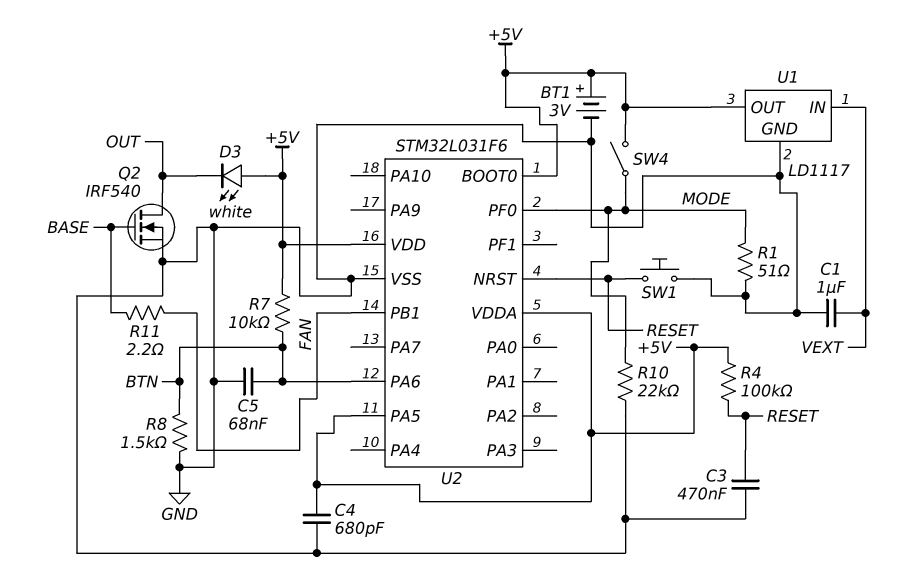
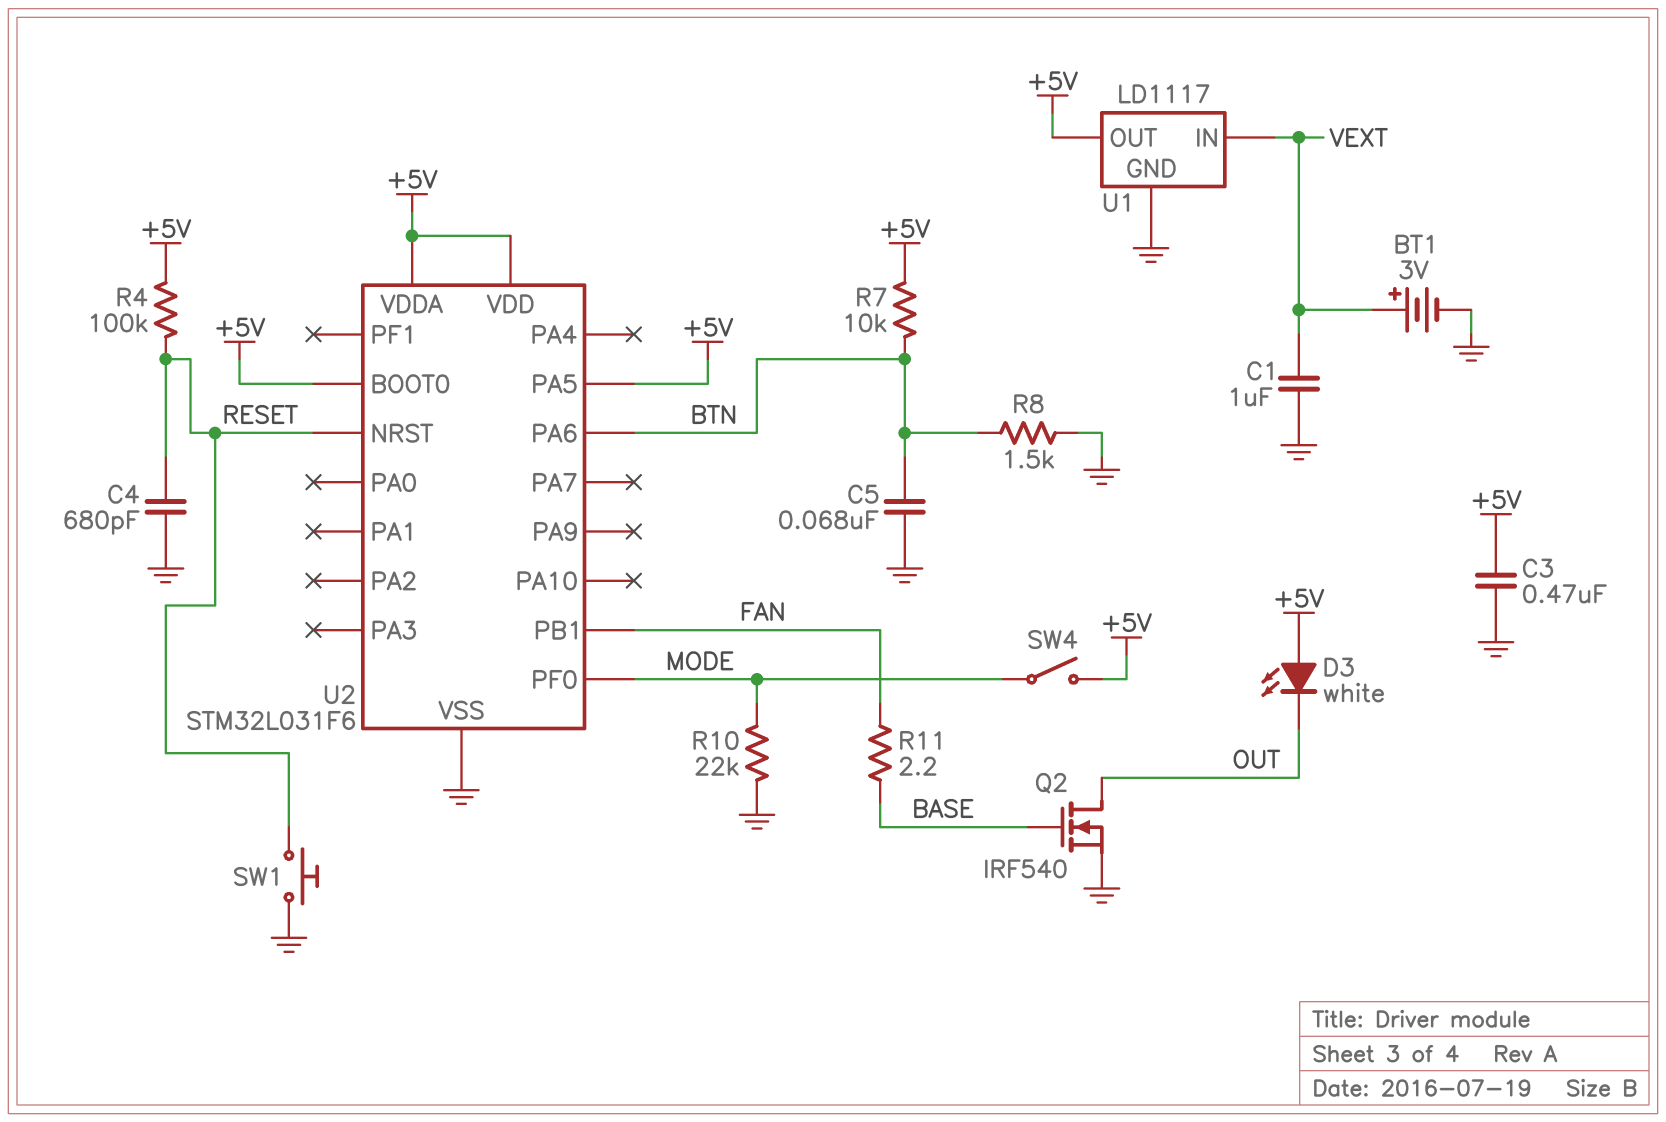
BT1: 3V (plus +5V, minus GND) -> 3V (plus VEXT, minus GND)
C3: 470nF (GND, RESET) -> 470nF (+5V, GND)
C4: 680pF (+5V, GND) -> 680pF (GND, RESET)
R1: 51 (GND, MODE) -> none

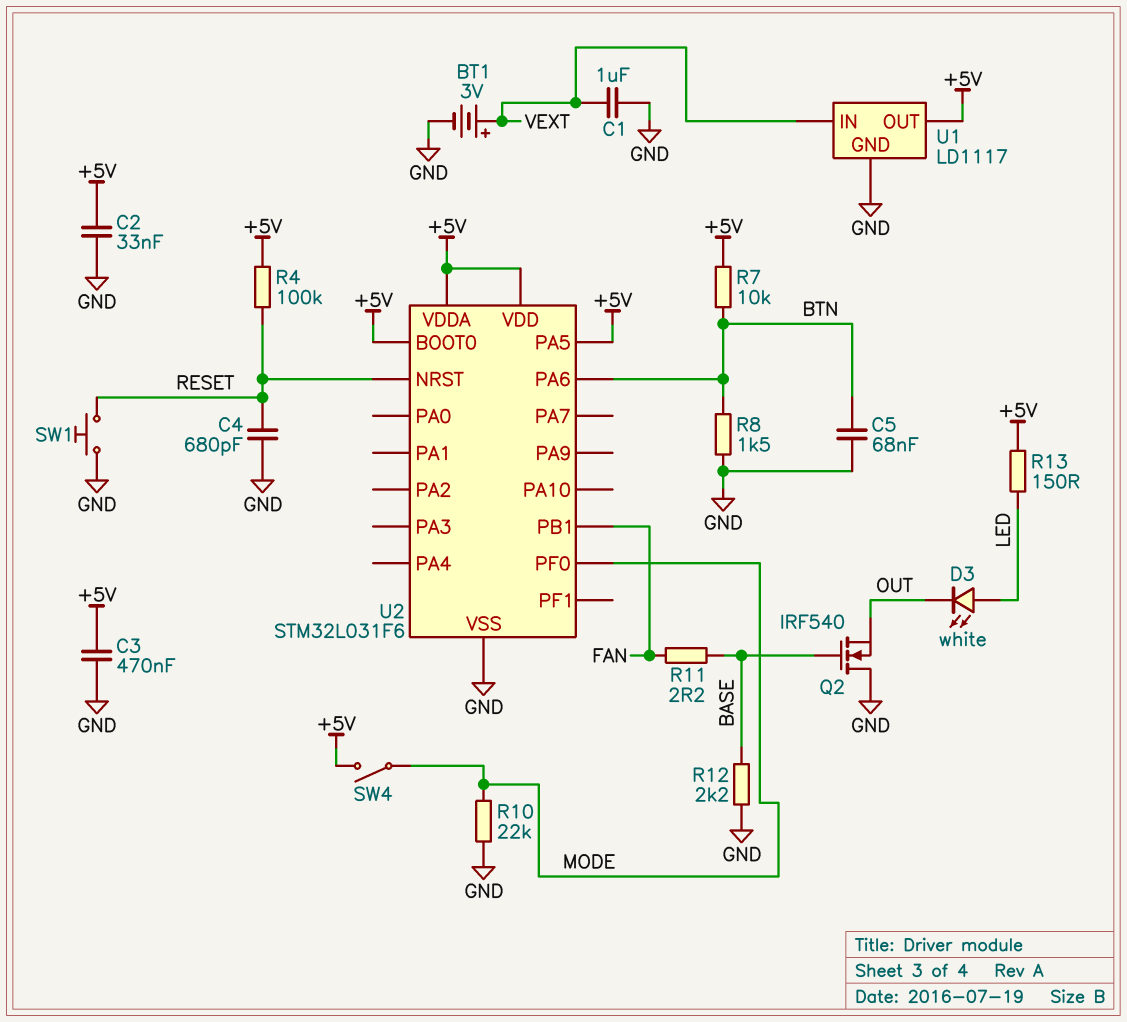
C2: none -> 33nF (+5V, GND)
D3: LED white (A +5V, K OUT) -> LED white (A LED, K OUT)
Q2: NMOS IRF540 (G BASE, D OUT, S GND) -> NMOS IRF540 (G BASE, D GND, S OUT)
R12: none -> 2.2k (BASE, GND)
R13: none -> 150 (+5V, LED)

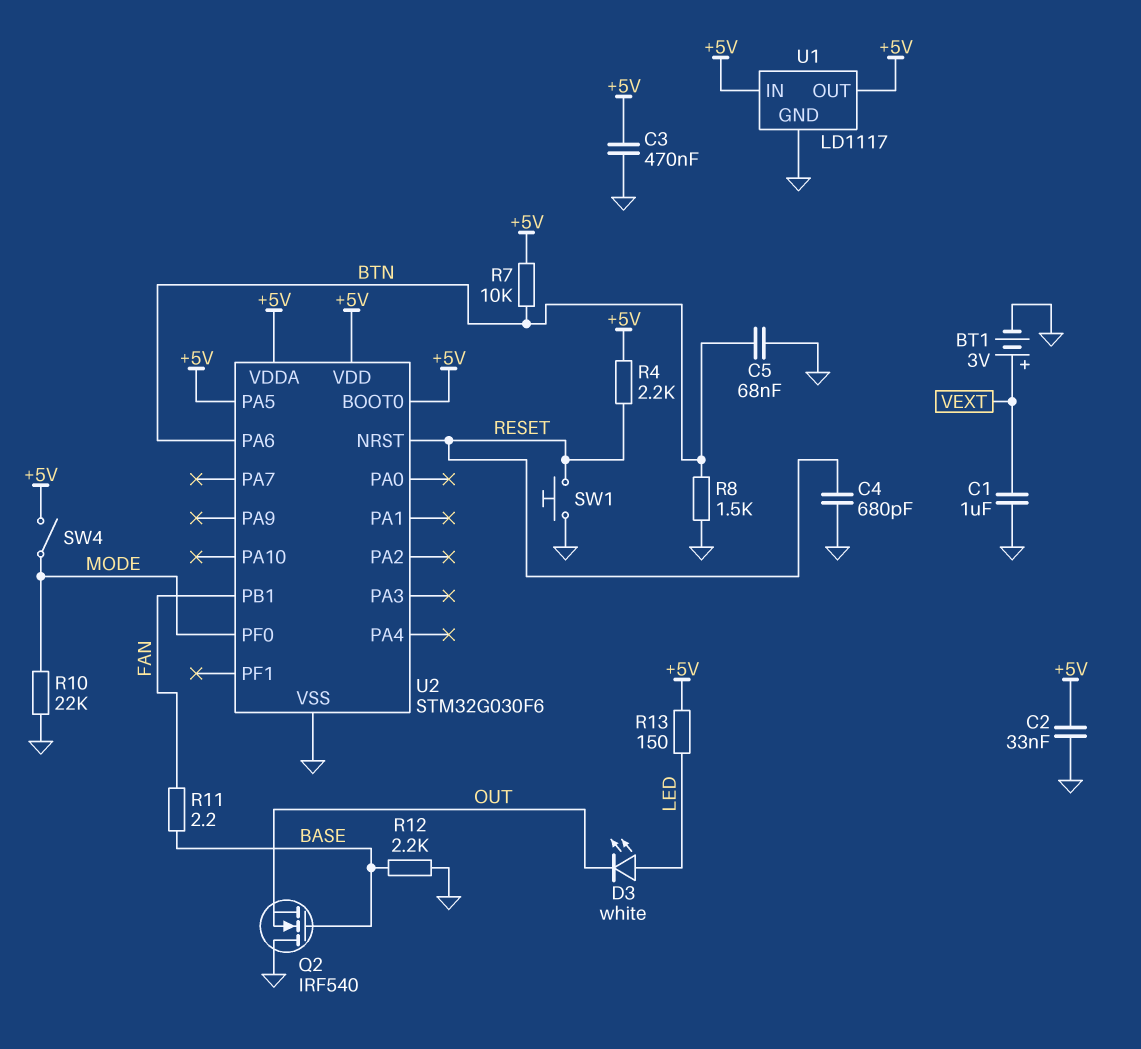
R4: 100k (+5V, RESET) -> 2.2k (+5V, RESET)
U1 pin IN: VEXT -> +5V
U2: STM32L031F6 -> STM32G030F6

